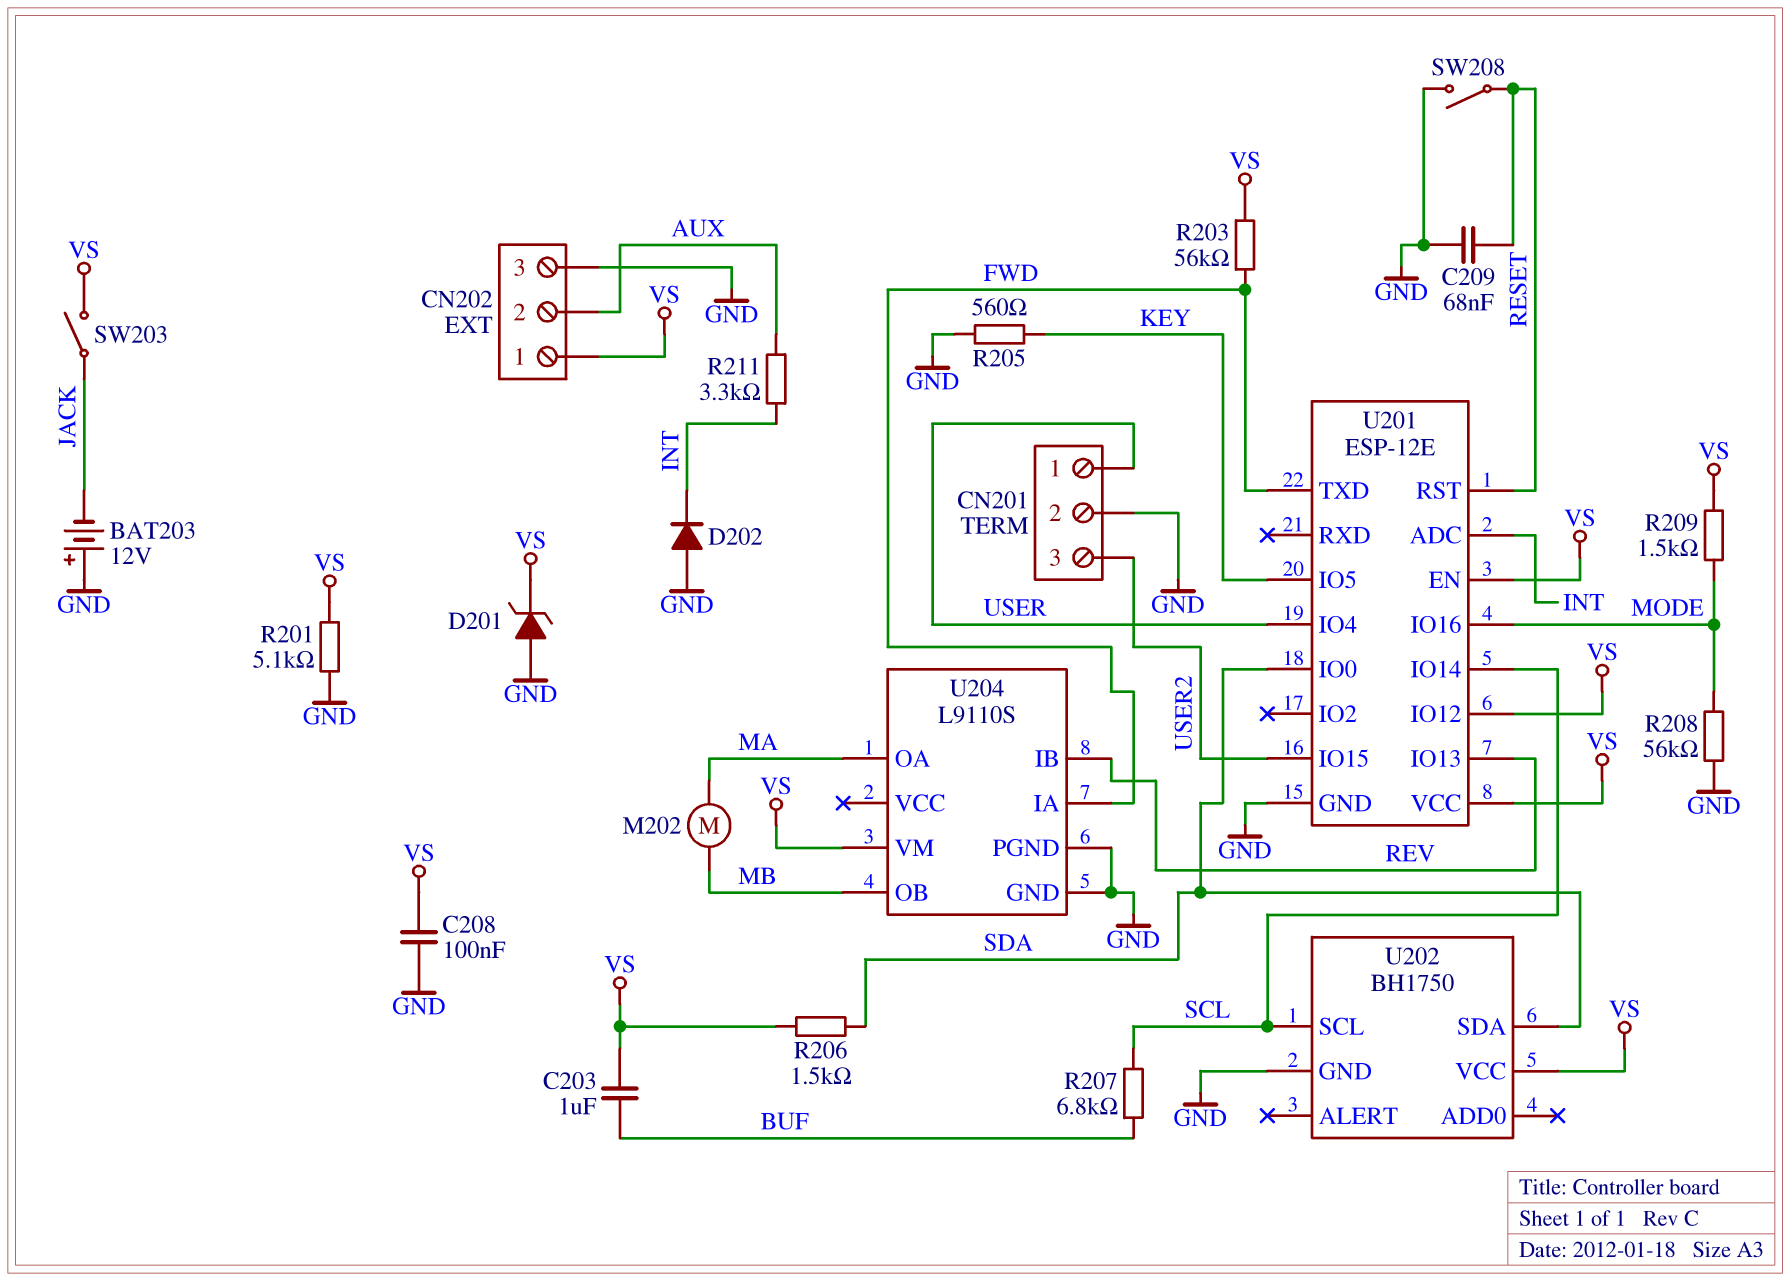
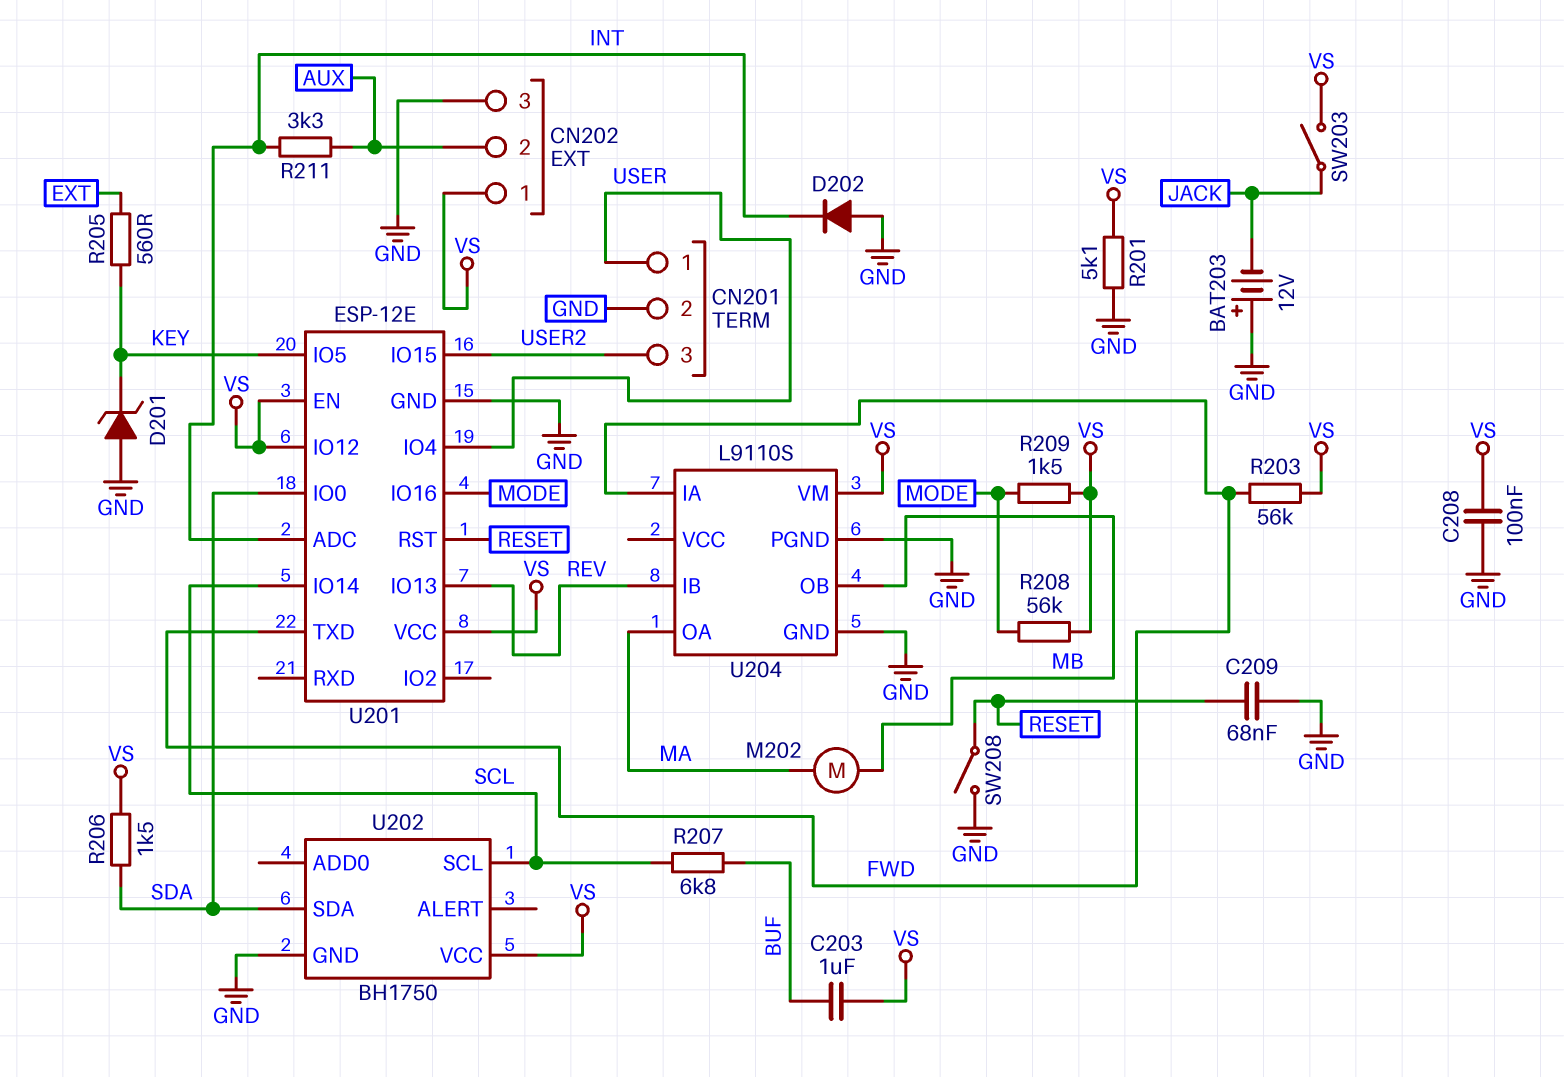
D201: zener (A GND, K VS) -> zener (A GND, K KEY)
R205: 560 (GND, KEY) -> 560 (EXT, KEY)
R208: 56k (GND, MODE) -> 56k (MODE, VS)

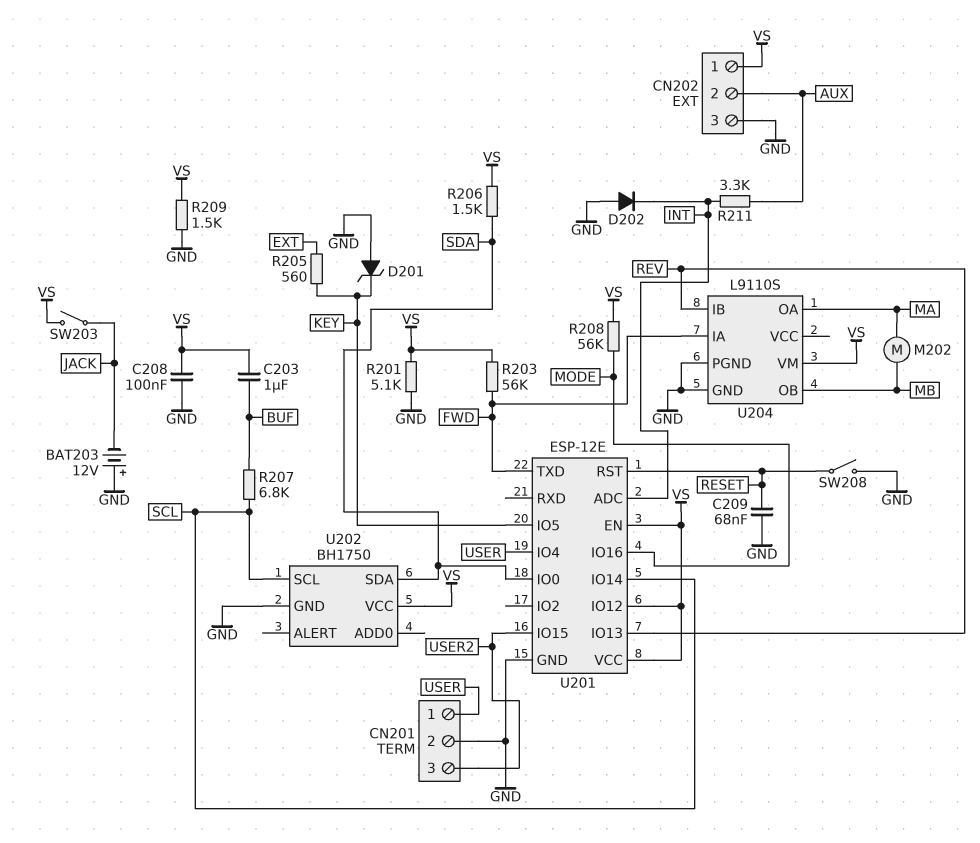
R209: 1.5k (MODE, VS) -> 1.5k (GND, VS)

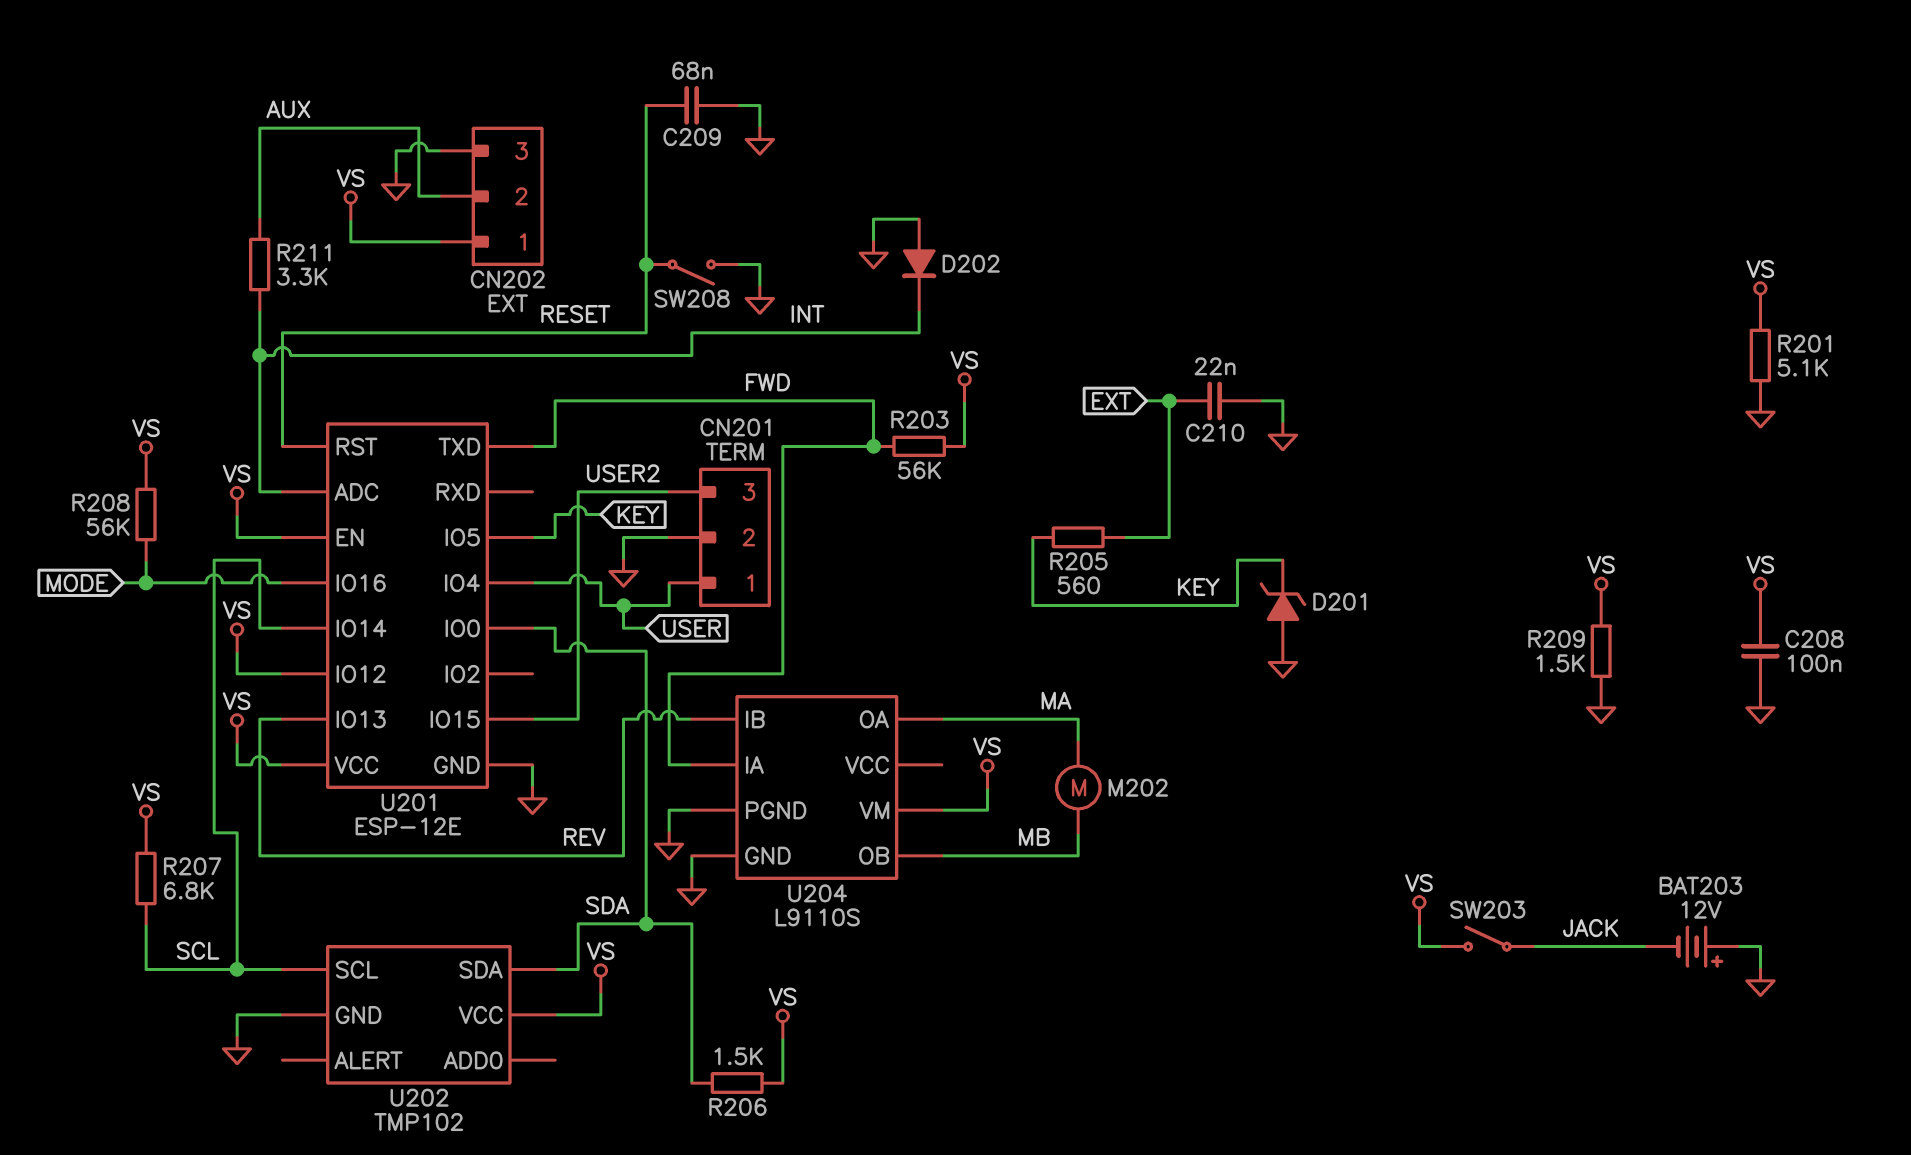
C203: 1uF (BUF, VS) -> none
C210: none -> 22nF (EXT, GND)
R207: 6.8k (BUF, SCL) -> 6.8k (SCL, VS)
U202: BH1750 -> TMP102

